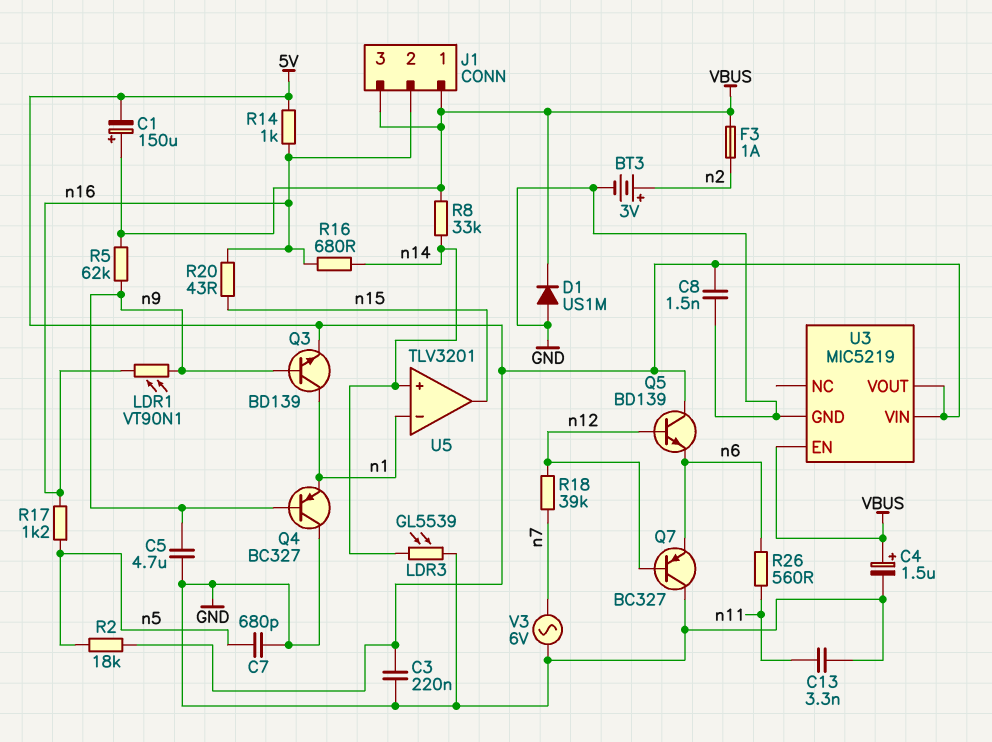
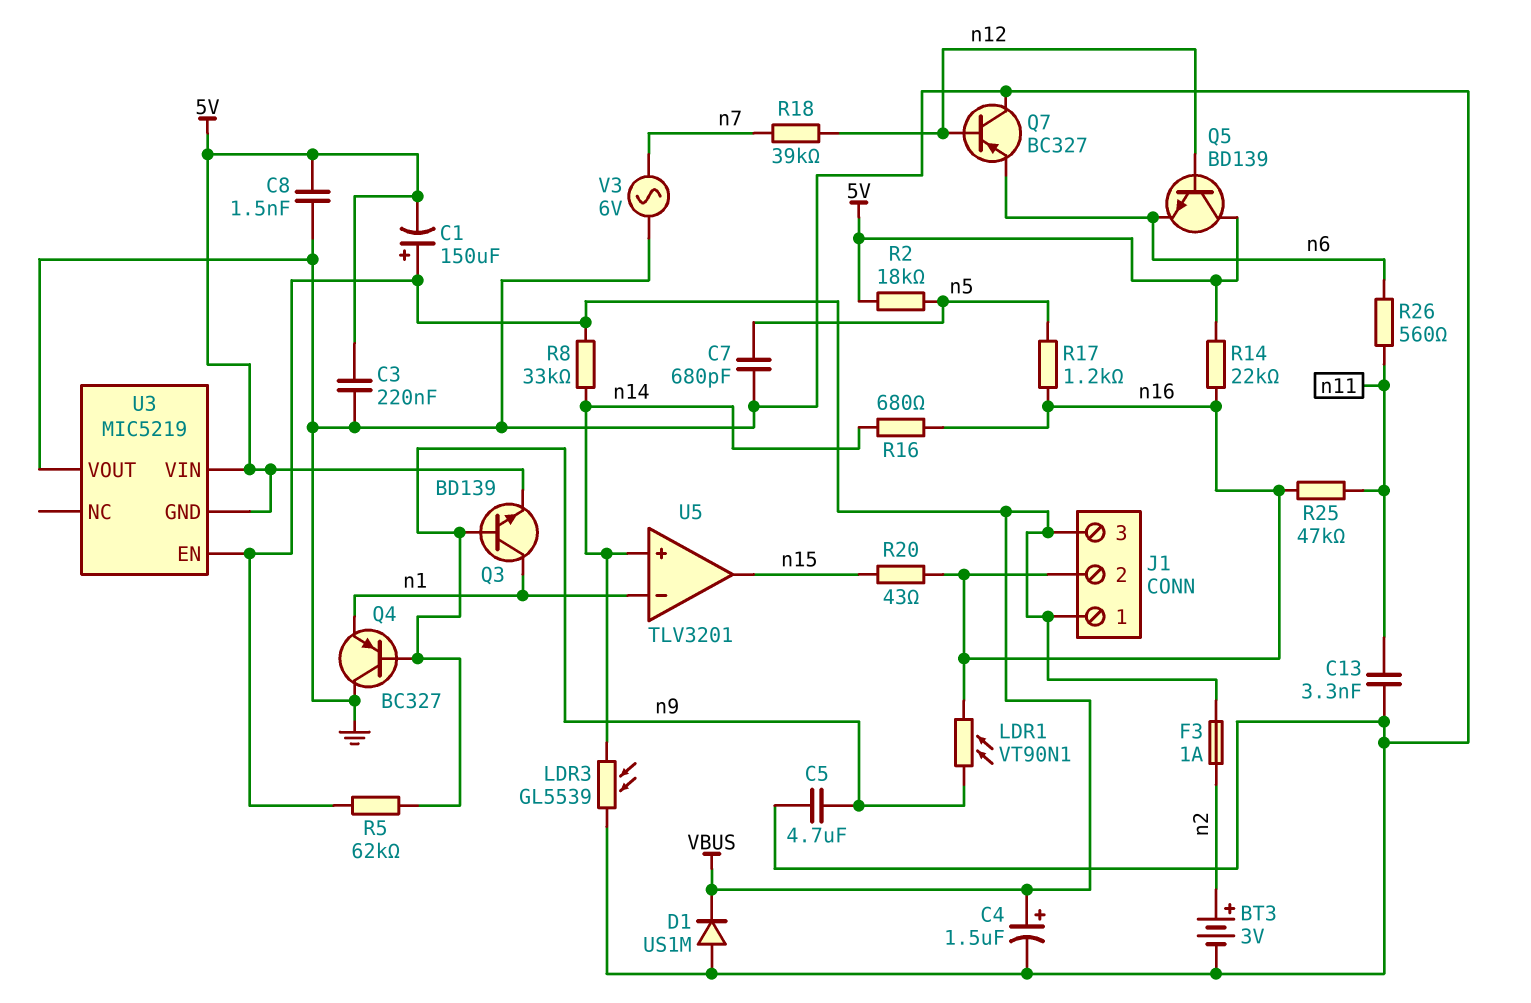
R14: 1k (5V, n16) -> 22k (5V, n16)
R25: none -> 47k (n11, n16)
U3 pin GND: GND -> 5V
U3 pin VOUT: 5V -> GND

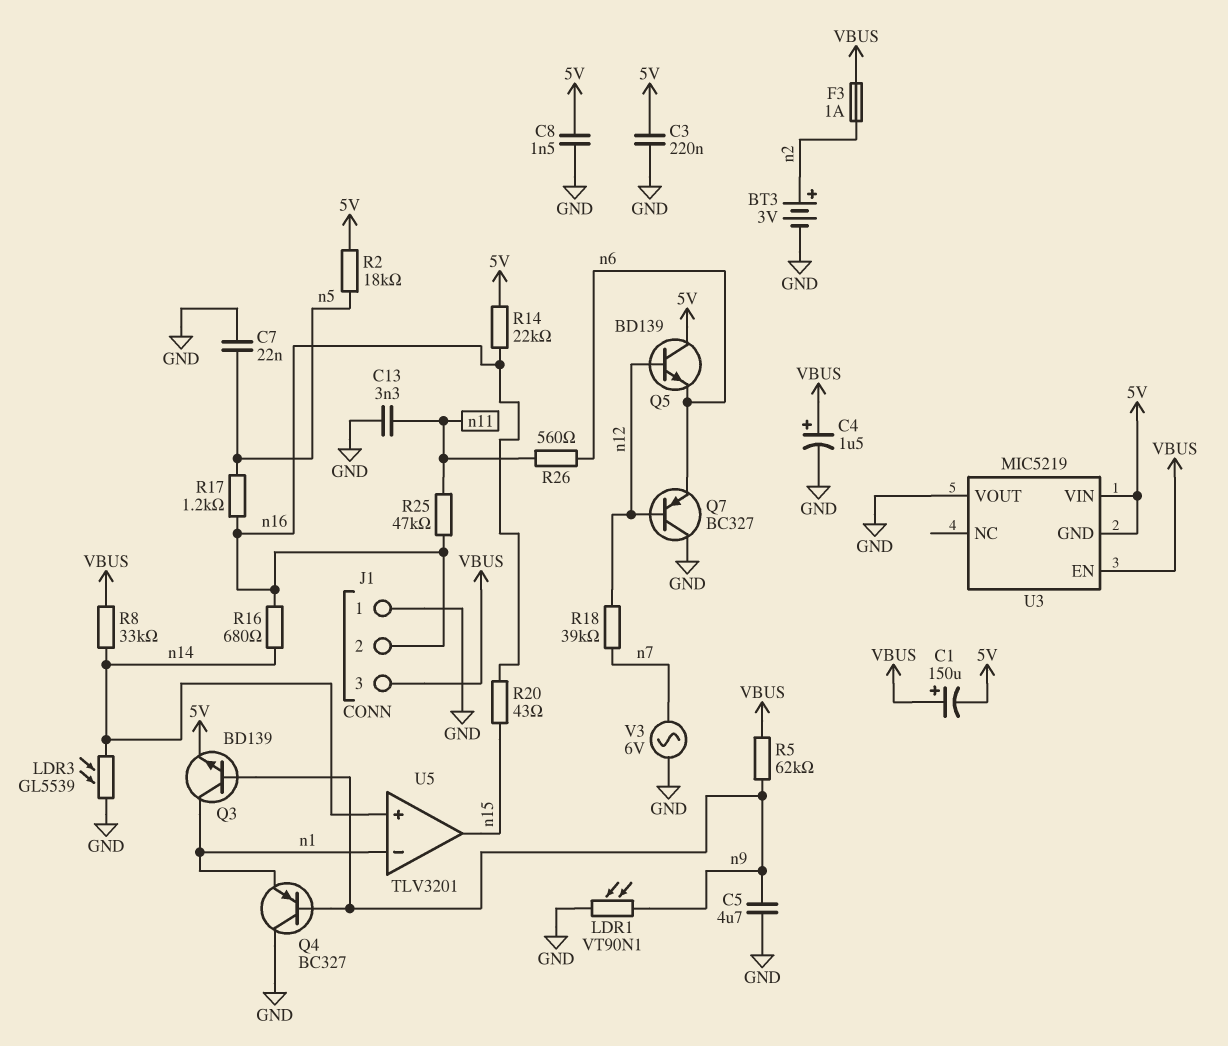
C7: 680pF (GND, n5) -> 22nF (GND, n5)
D1: diode US1M (A GND, K VBUS) -> none
J1 pin 1: VBUS -> GND
LDR1: VT90N1 (n9, n16) -> VT90N1 (GND, n9)

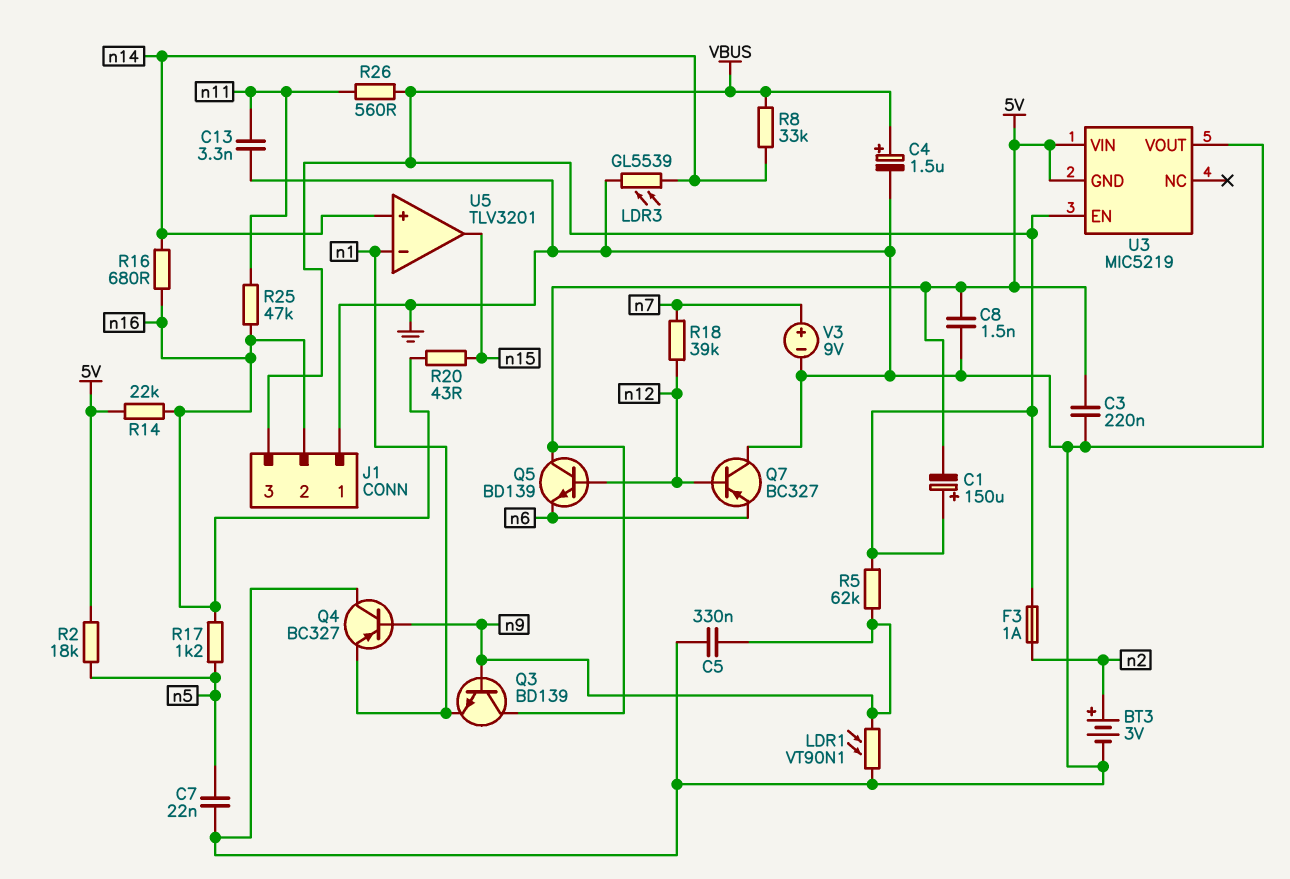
C5: 4.7uF (GND, n9) -> 330nF (GND, n9)
Q3: NPN BD139 (B n9, C n1, E 5V) -> NPN BD139 (B n9, C 5V, E n1)
R26: 560 (n6, n11) -> 560 (VBUS, n11)
V3: AC 6V (GND, n7) -> 9V (plus n7, minus GND)

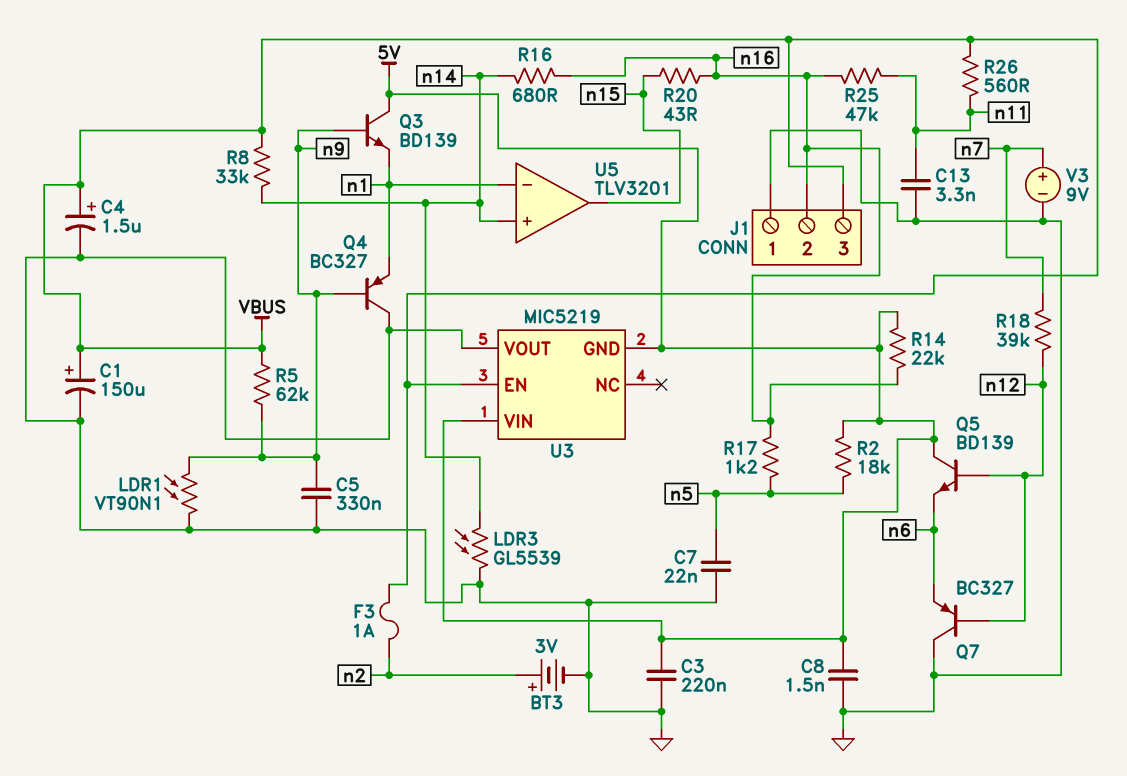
C1: 150uF (plus VBUS, minus 5V) -> 150uF (plus VBUS, minus GND)

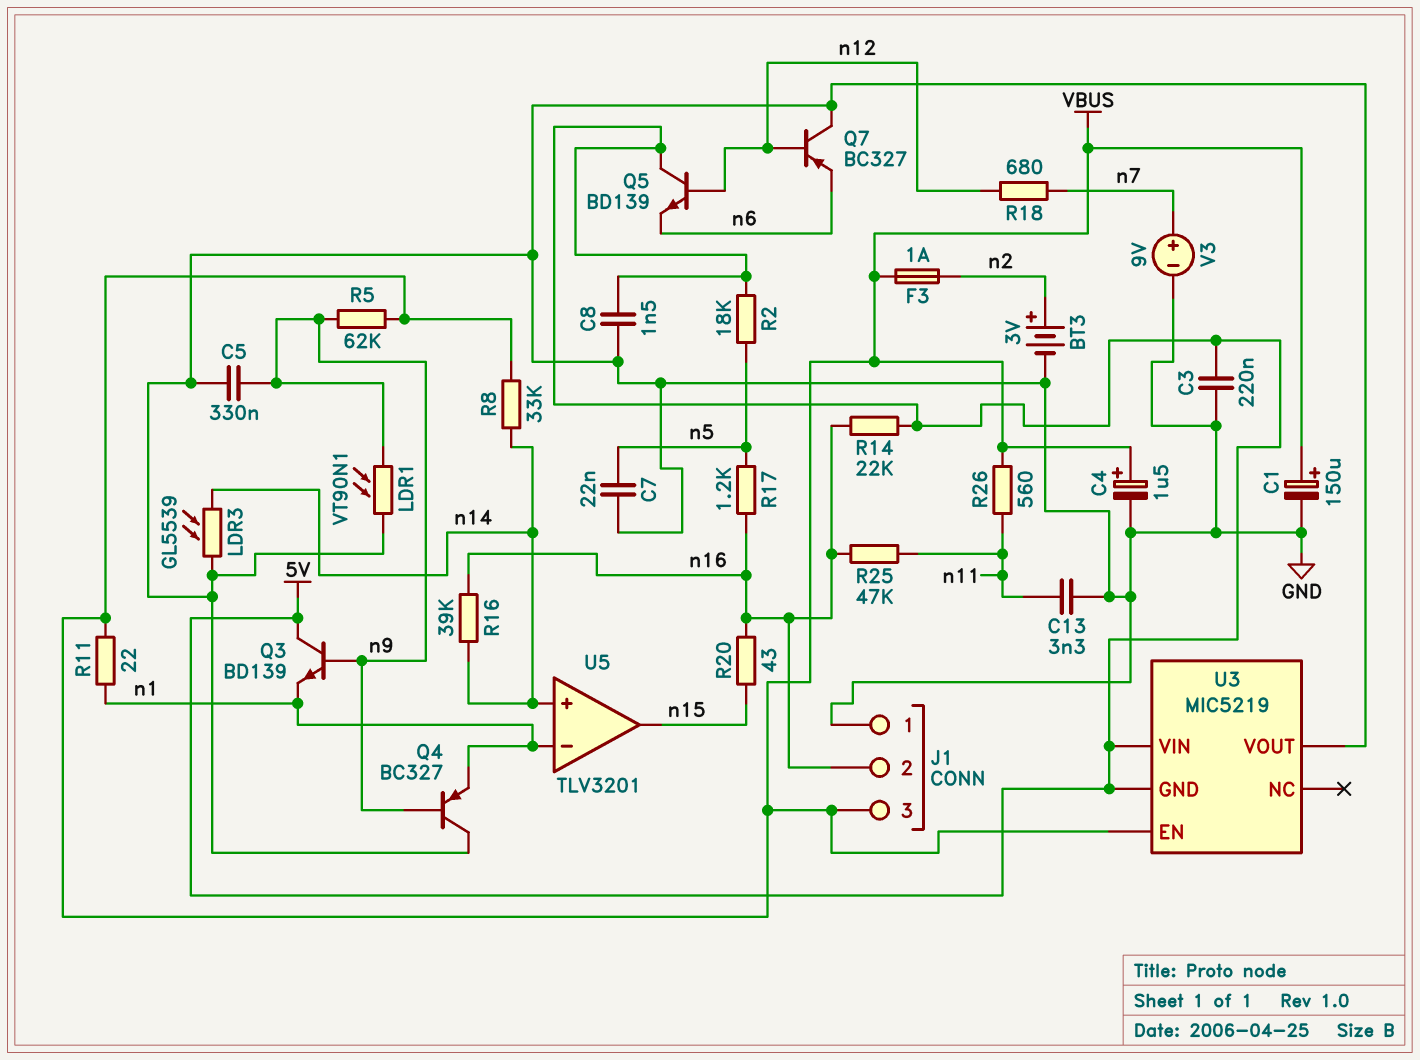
R11: none -> 22 (VBUS, n1)
R16: 680 (n14, n16) -> 39k (n14, n16)
R18: 39k (n7, n12) -> 680 (n7, n12)

